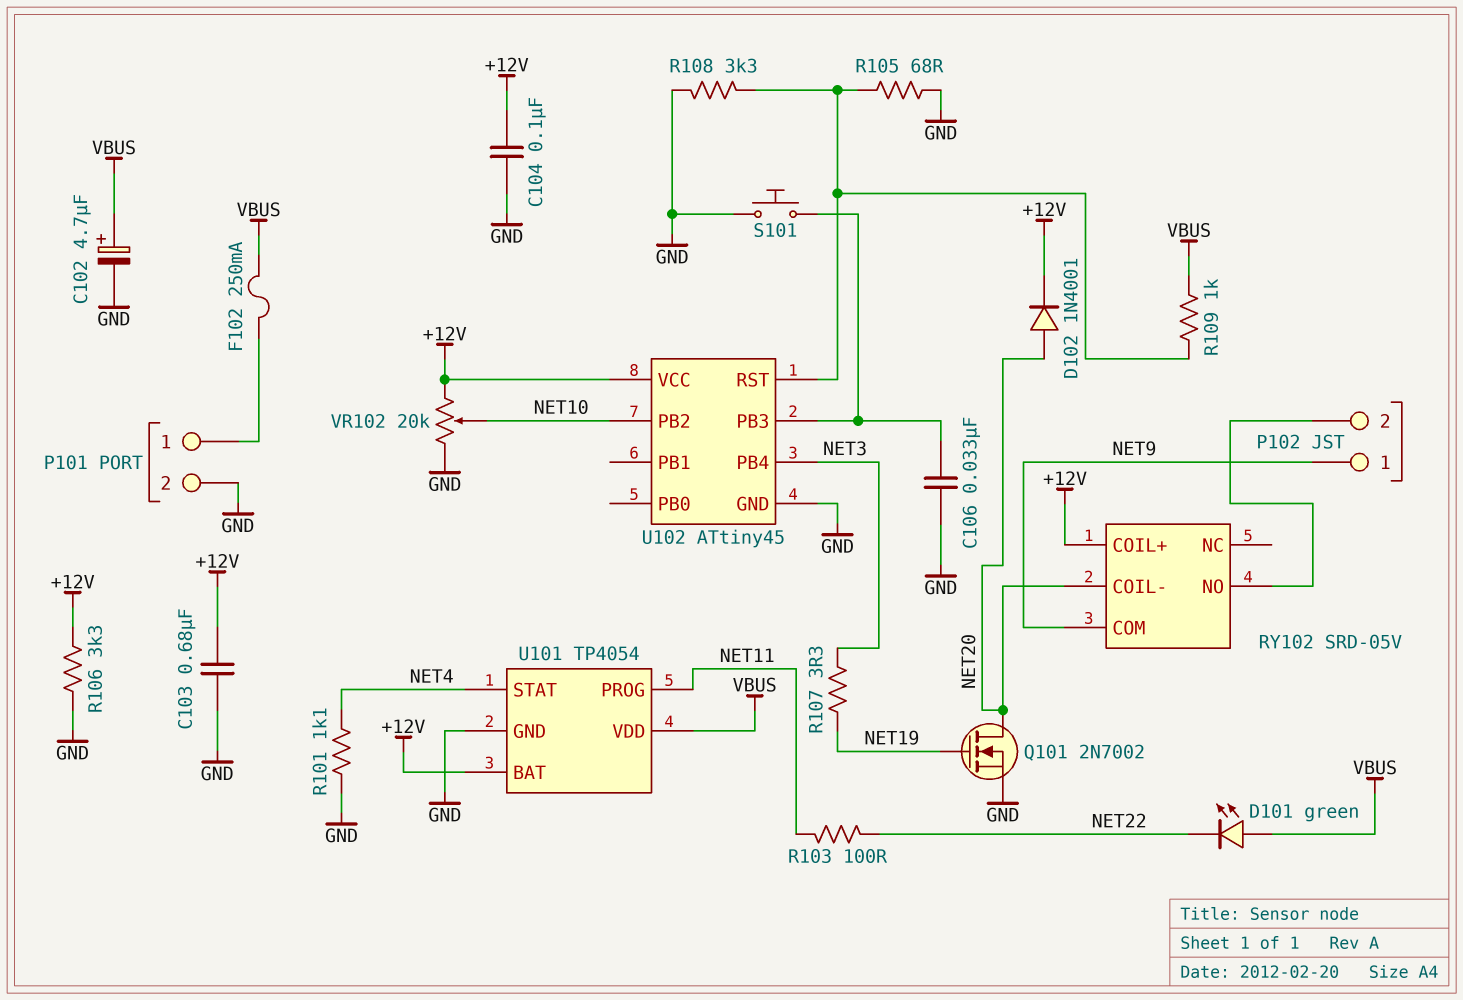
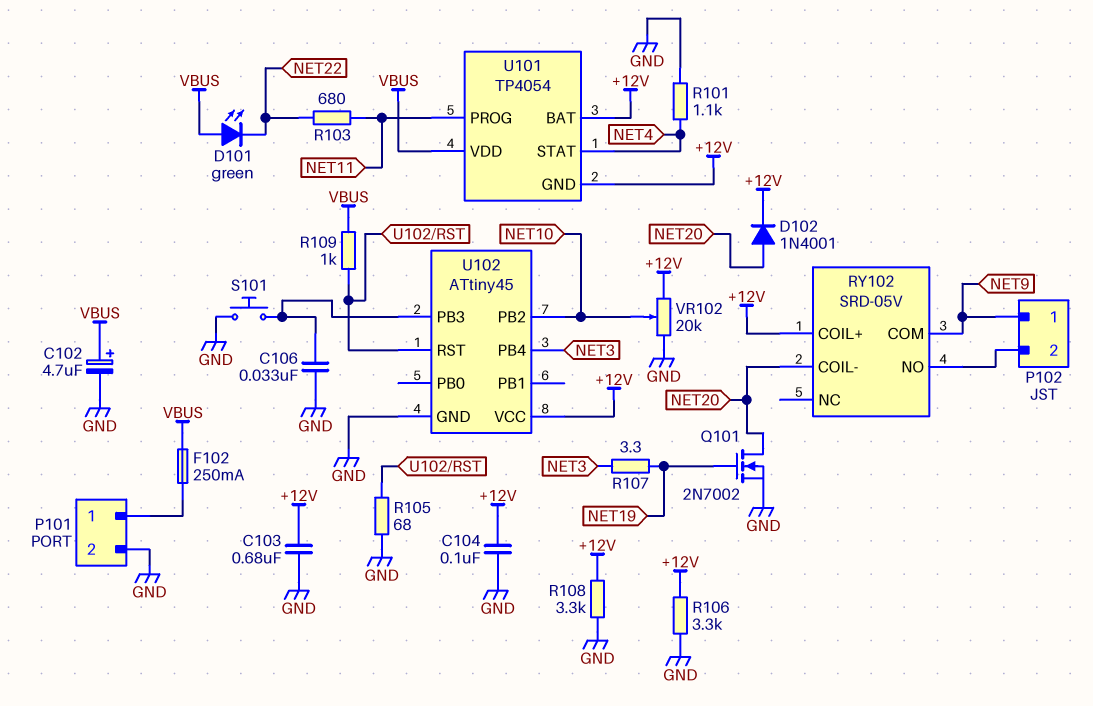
R103: 100 (NET11, NET22) -> 680 (NET11, NET22)
R108: 3.3k (GND, U102/RST) -> 3.3k (+12V, GND)
U101 pin GND: GND -> +12V

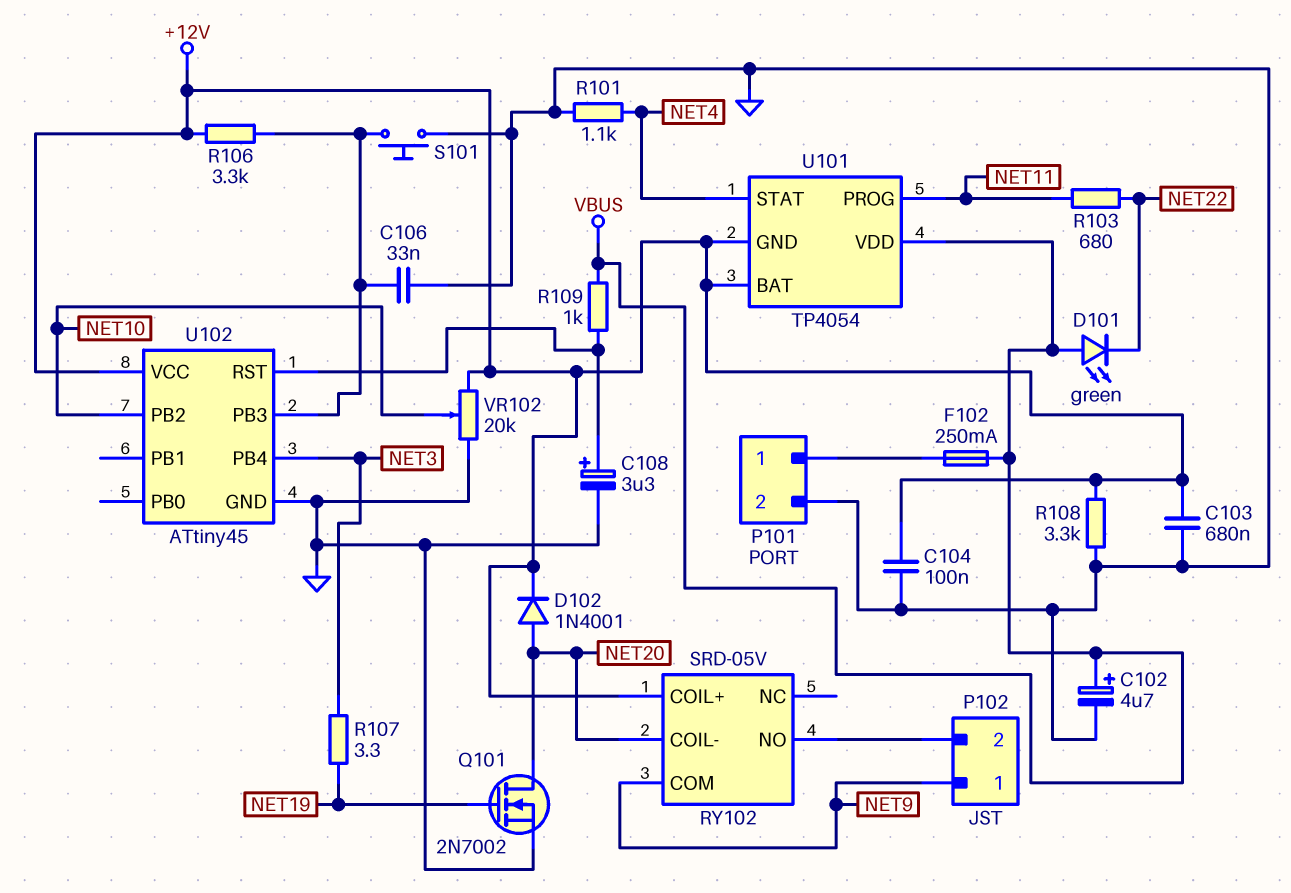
C108: none -> 3.3uF (plus U102/RST, minus GND)
R105: 68 (GND, U102/RST) -> none
R106: 3.3k (+12V, GND) -> 3.3k (+12V, U102/PB3)

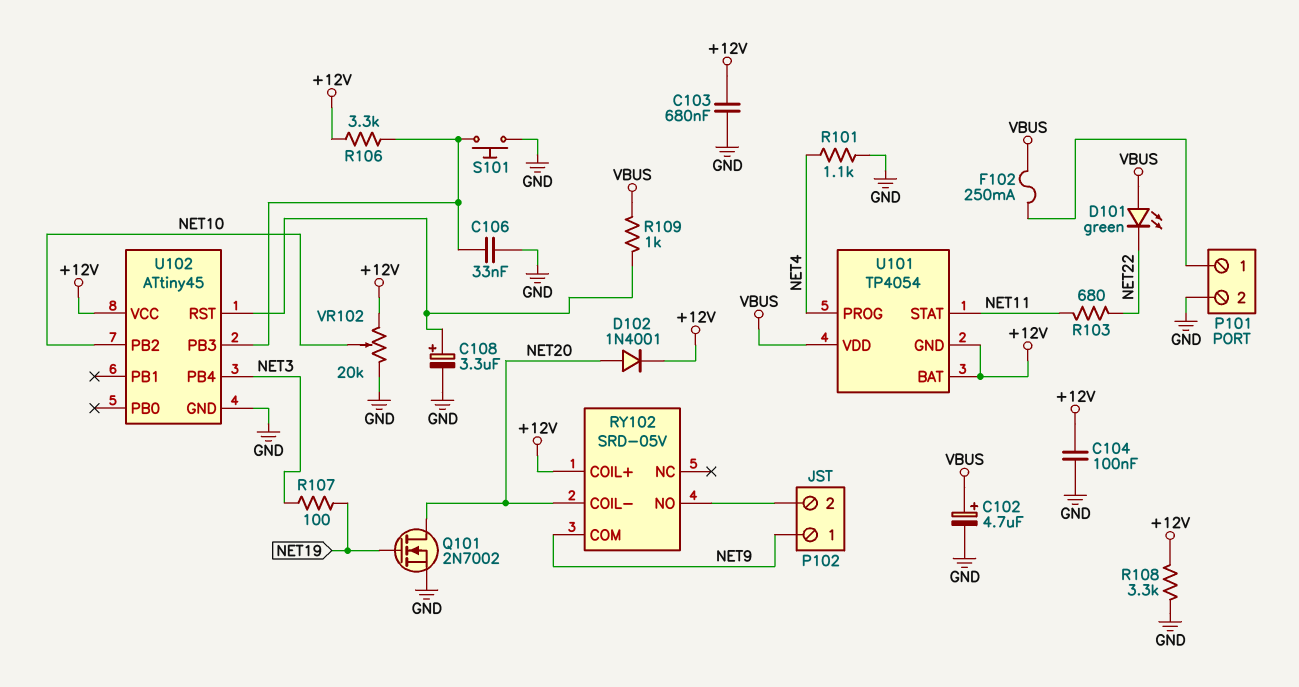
R107: 3.3 (NET3, NET19) -> 100 (NET3, NET19)
U101 pin PROG: NET11 -> NET4
U101 pin STAT: NET4 -> NET11

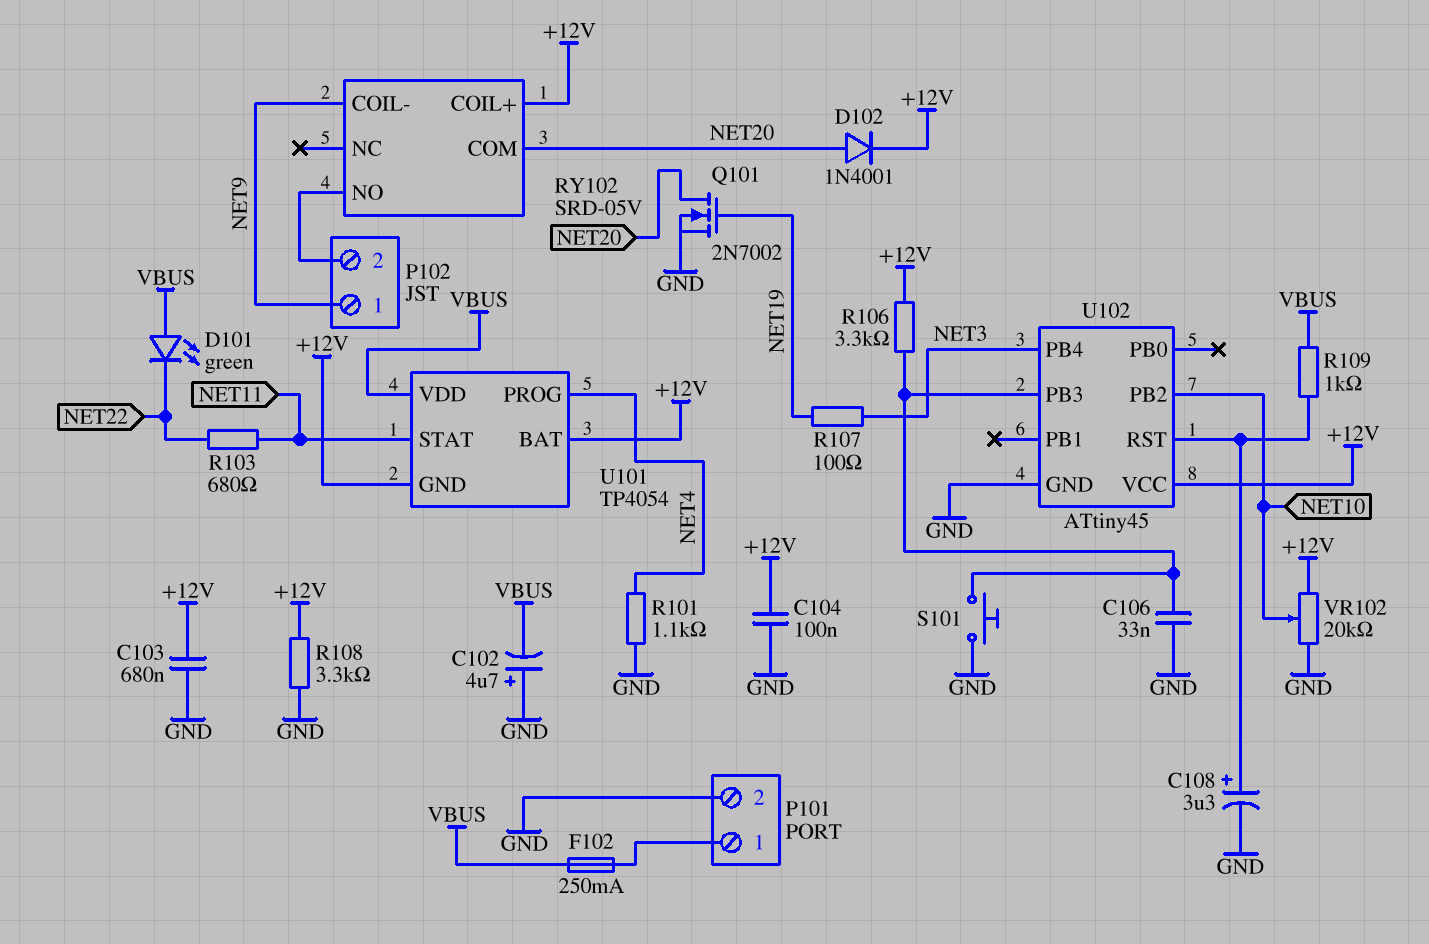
C102: 4.7uF (plus VBUS, minus GND) -> 4.7uF (plus GND, minus VBUS)
RY102 pin COIL-: NET20 -> NET9
RY102 pin COM: NET9 -> NET20

